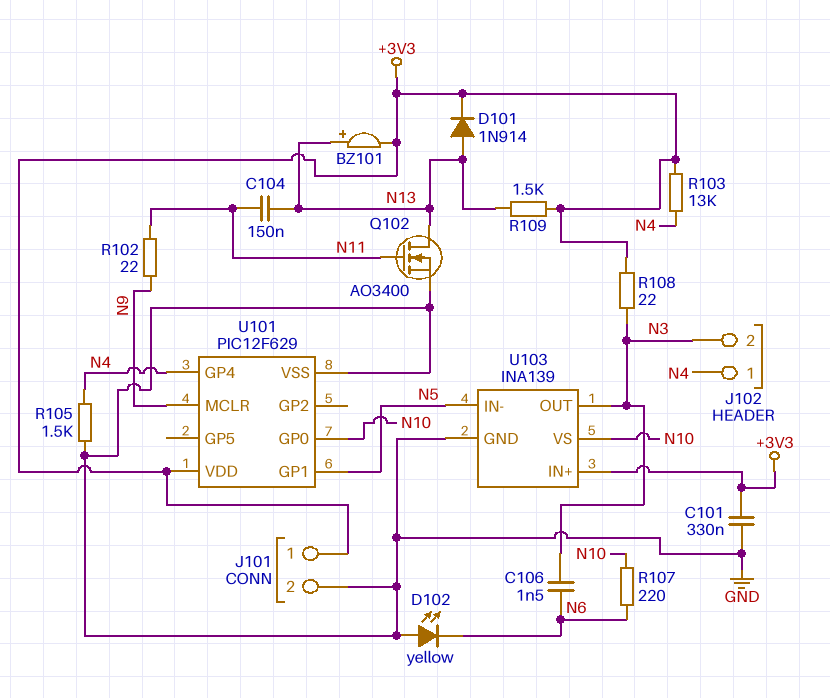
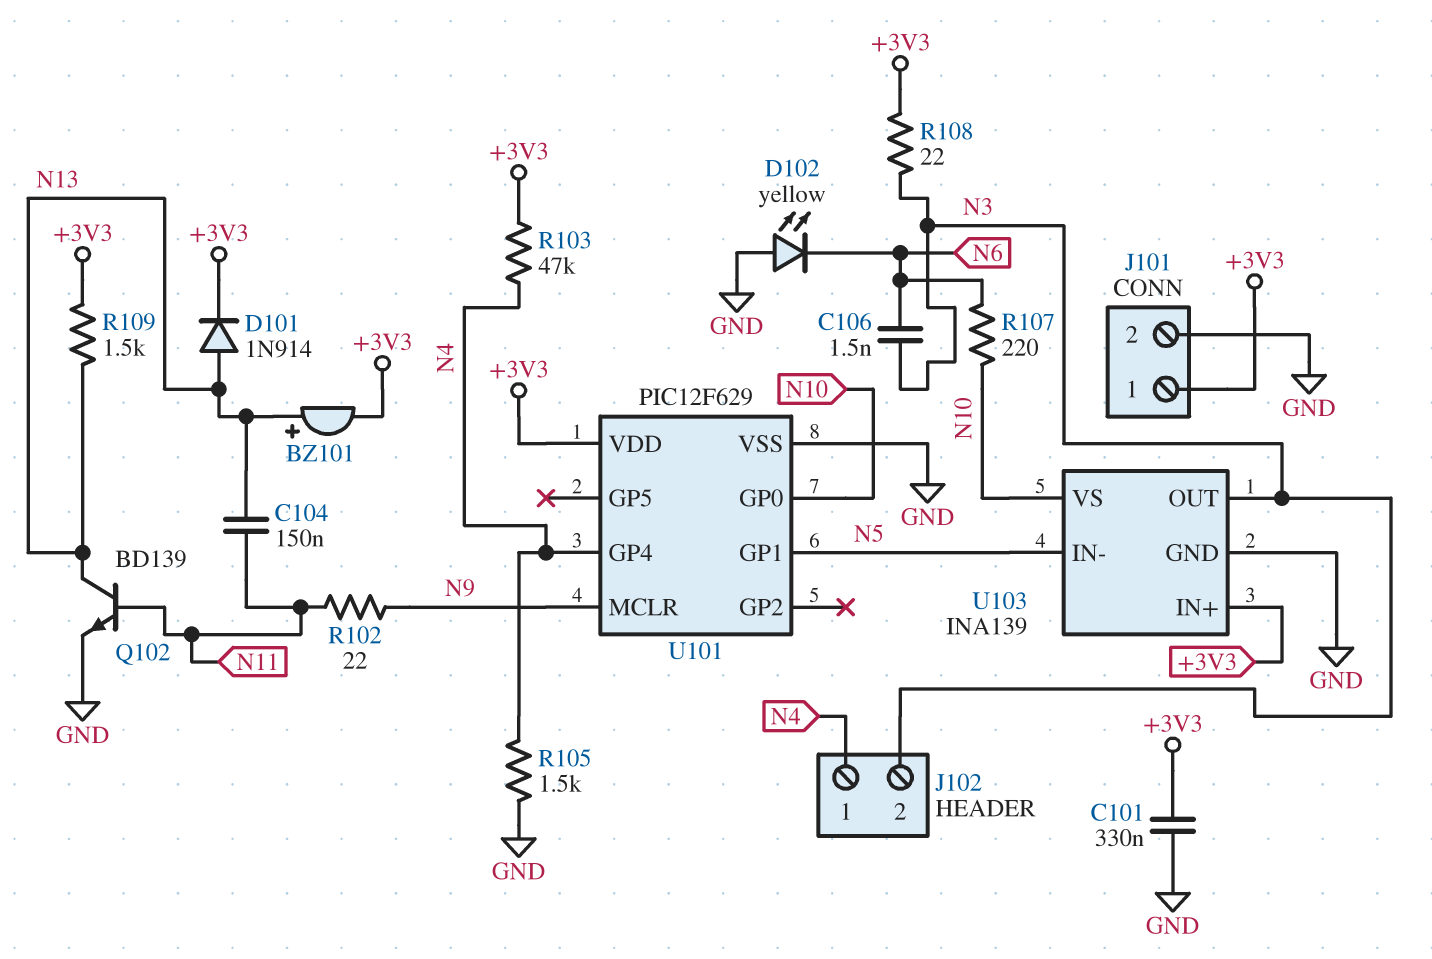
Q102: NMOS AO3400 (G N11, D N13, S GND) -> NPN BD139 (B N11, C N13, E GND)
R103: 13k (+3V3, N4) -> 47k (+3V3, N4)

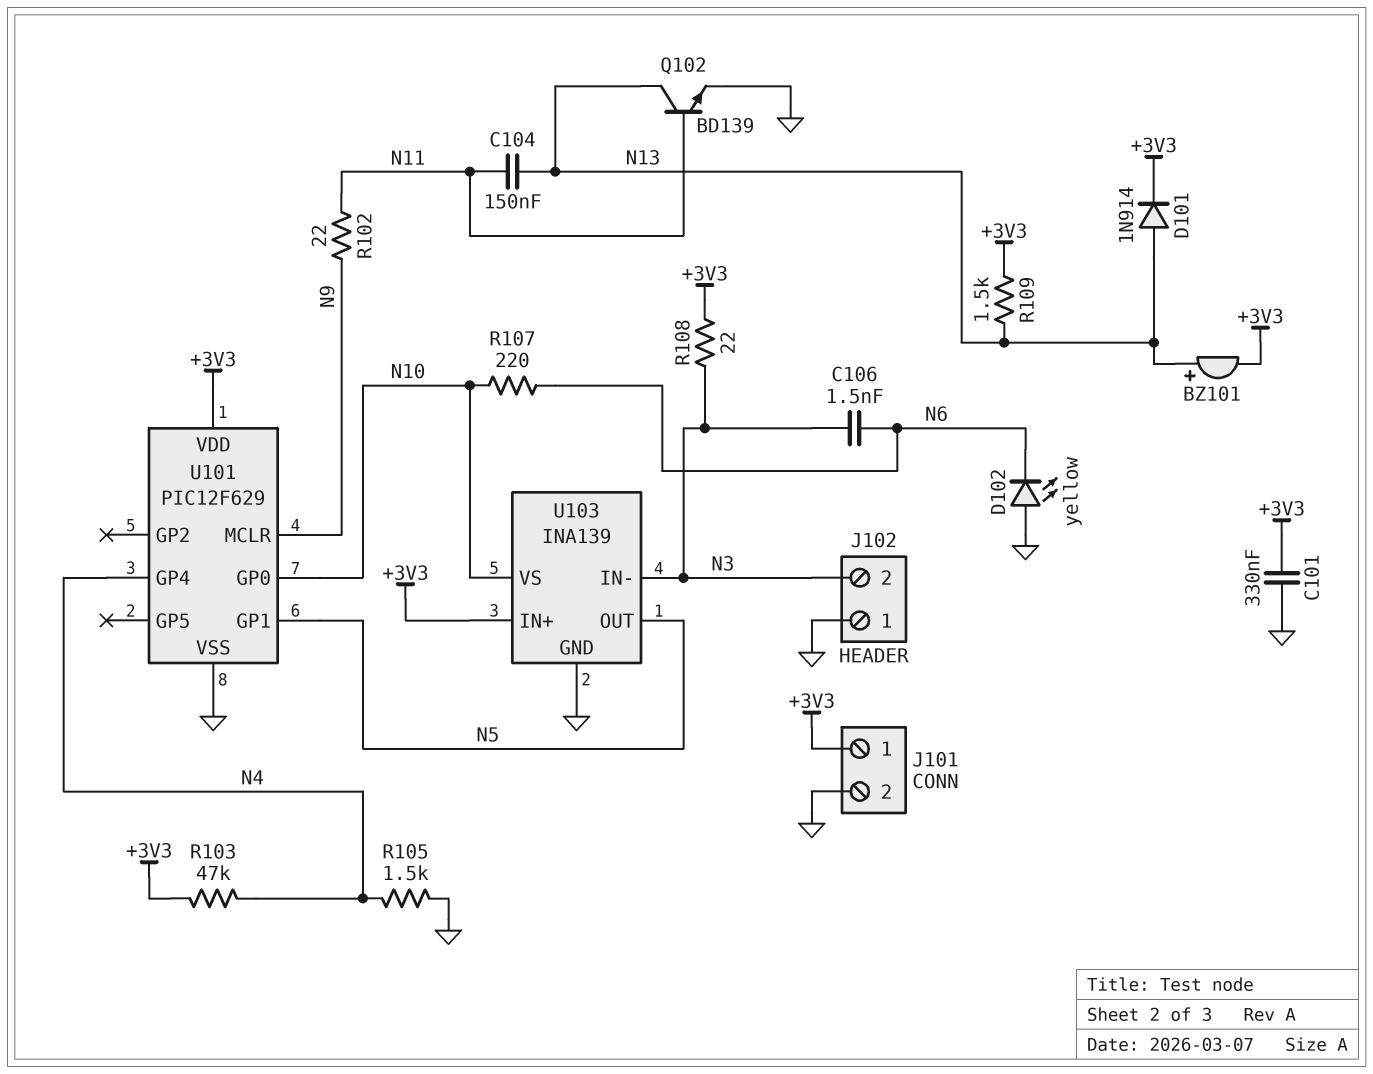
J102 pin 1: N4 -> GND
U103 pin IN-: N5 -> N3
U103 pin OUT: N3 -> N5

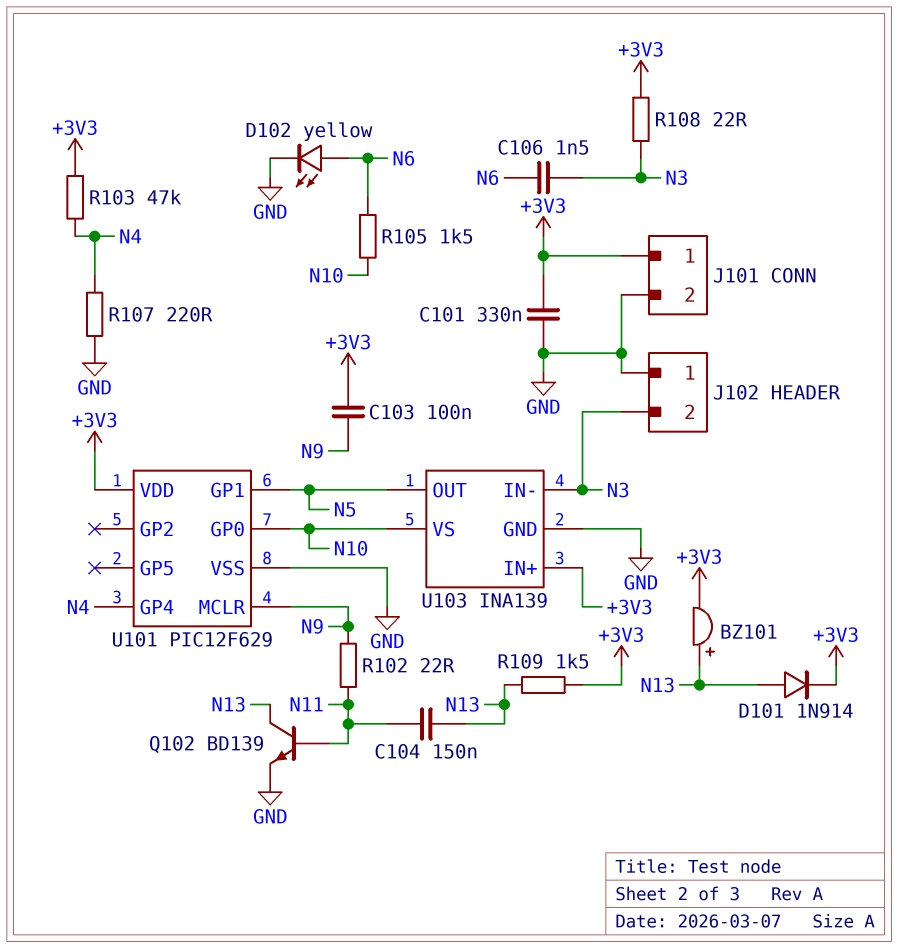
C103: none -> 100nF (+3V3, N9)
D102: LED yellow (A GND, K N6) -> LED yellow (A N6, K GND)
R105: 1.5k (GND, N4) -> 1.5k (N6, N10)
R107: 220 (N6, N10) -> 220 (GND, N4)

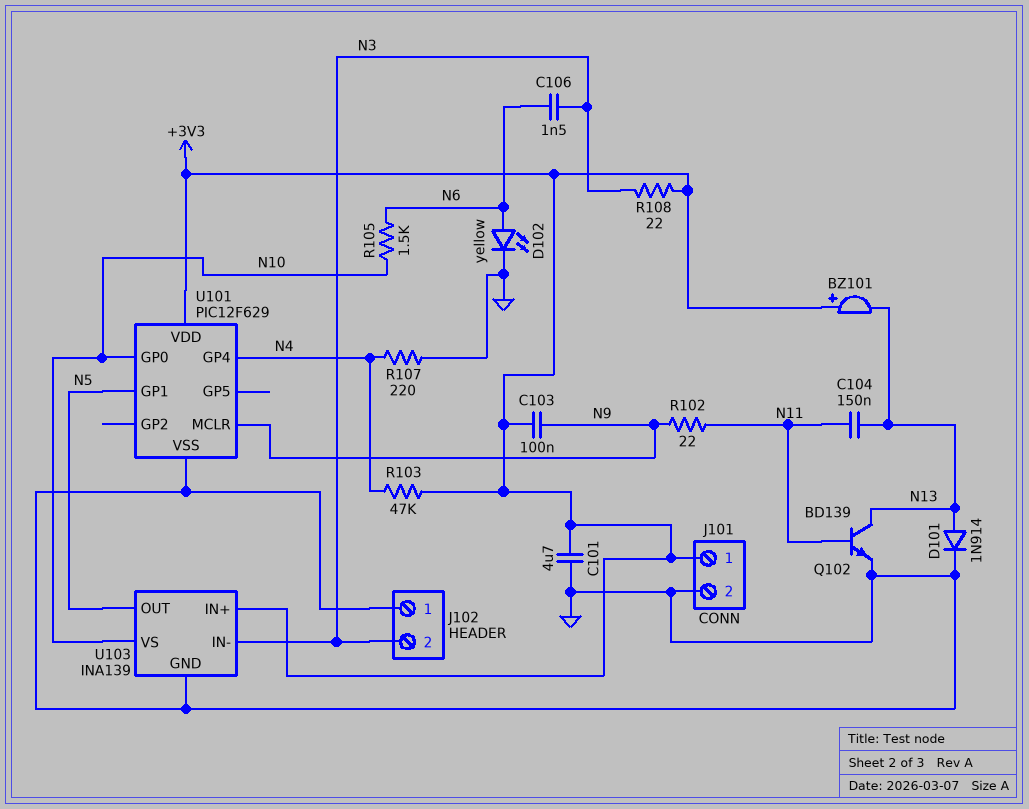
BZ101: buzzer (plus N13, minus +3V3) -> buzzer (plus +3V3, minus N13)
C101: 330nF (+3V3, GND) -> 4.7uF (+3V3, GND)
D101: diode 1N914 (A N13, K +3V3) -> diode 1N914 (A N13, K GND)
R109: 1.5k (+3V3, N13) -> none

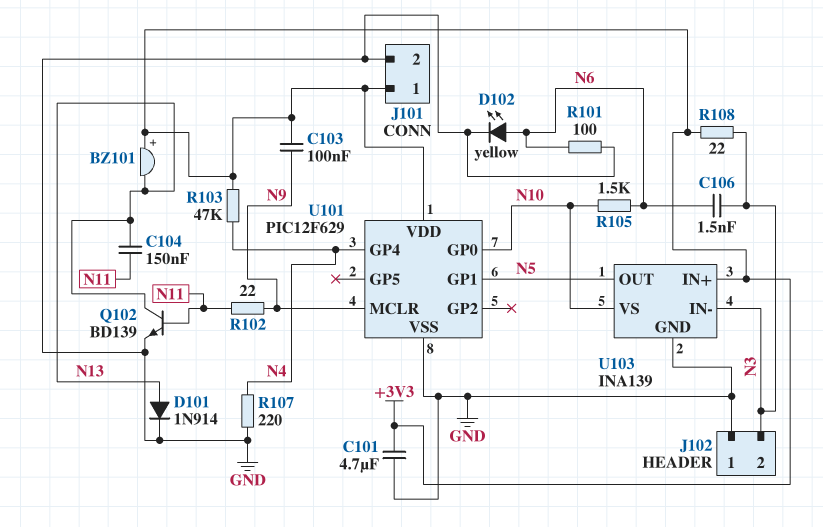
R101: none -> 100 (GND, N6)

